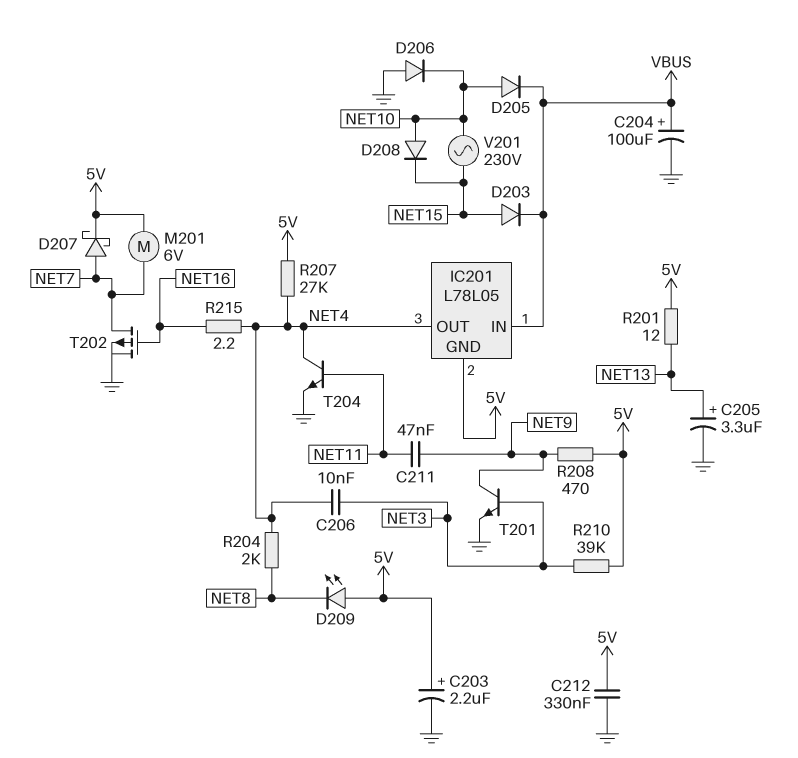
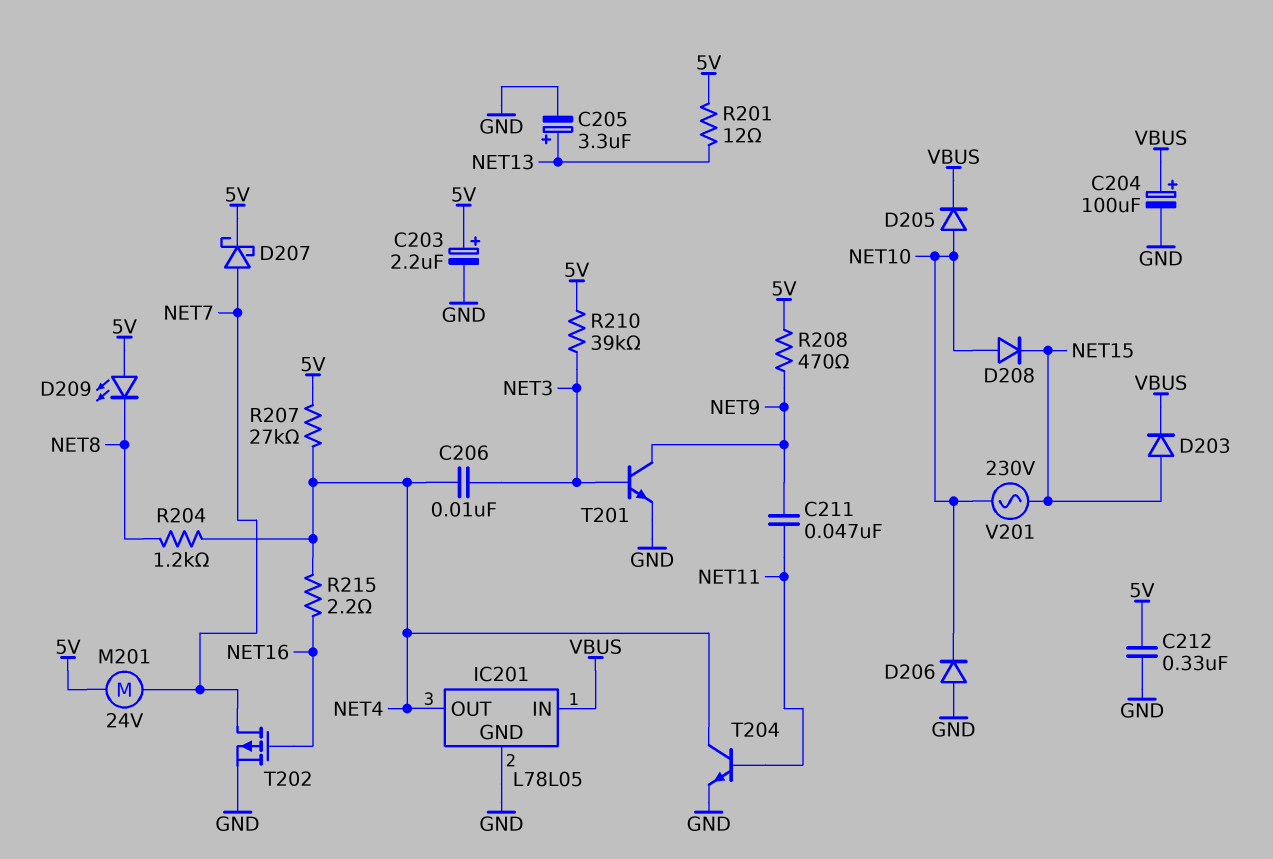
IC201 pin GND: 5V -> GND
M201: motor 6V (5V, NET7) -> motor 24V (5V, NET7)
R204: 2k (NET4, NET8) -> 1.2k (NET4, NET8)

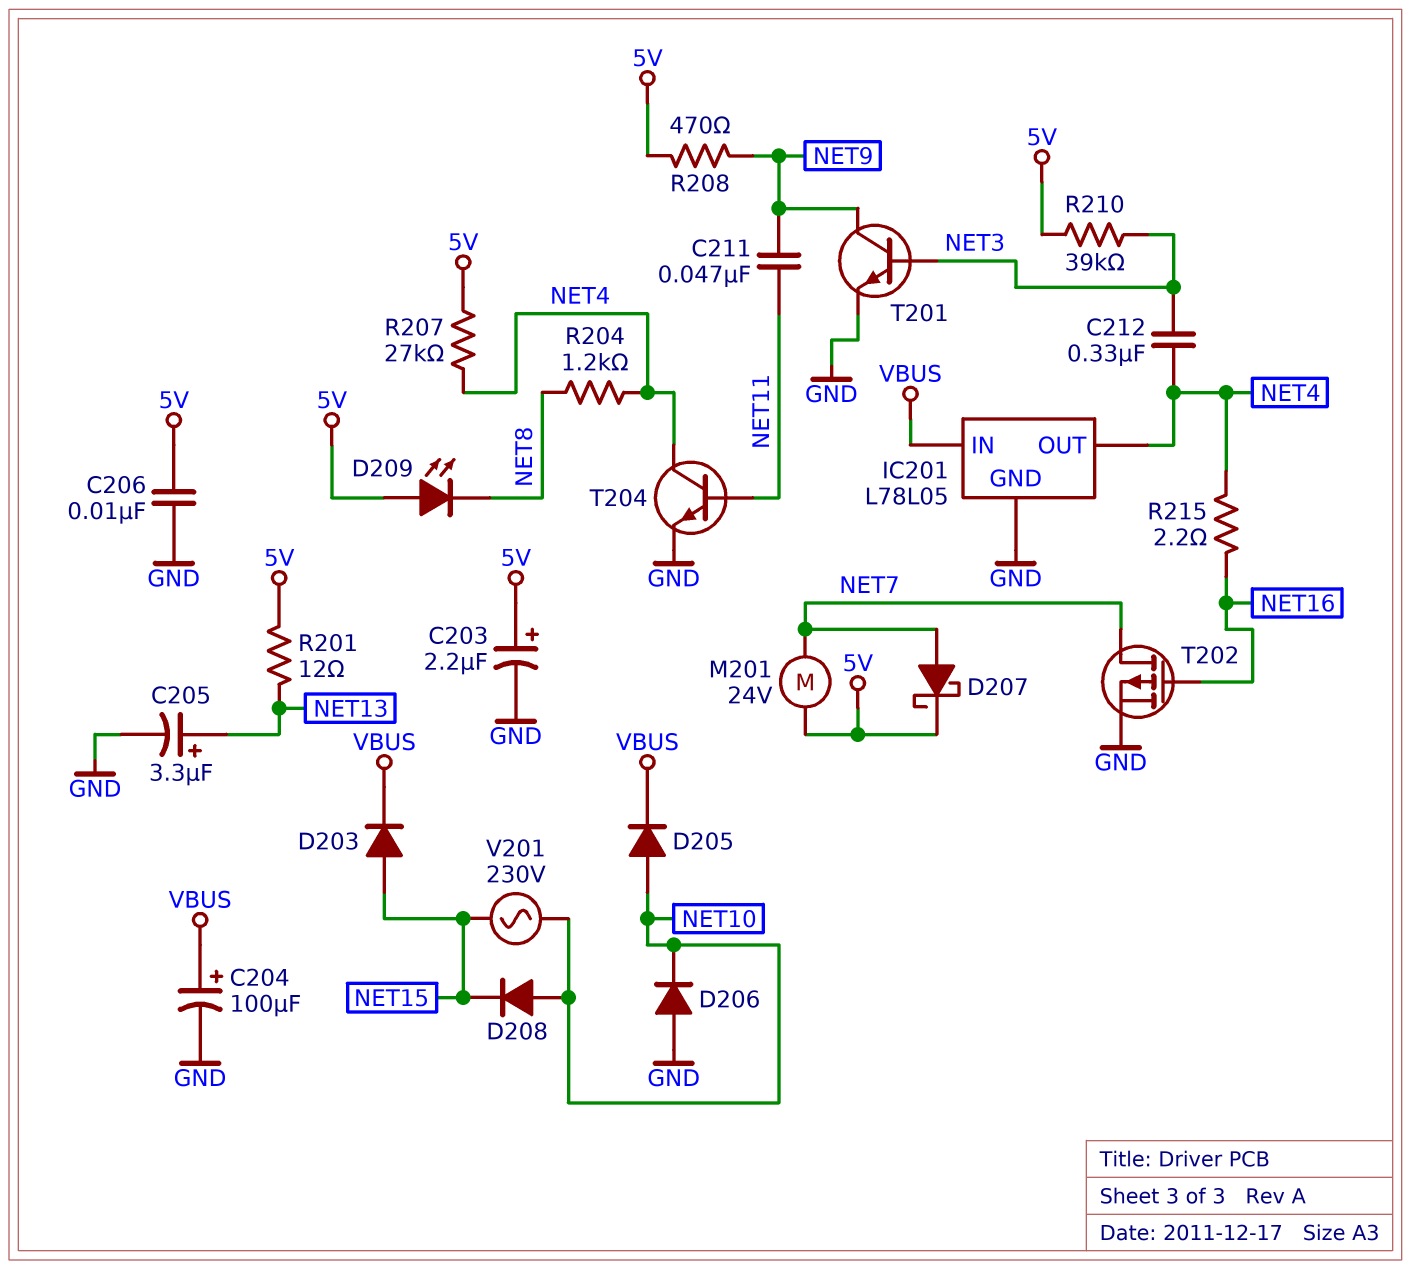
C206: 10nF (NET3, NET4) -> 10nF (5V, GND)
C212: 330nF (5V, GND) -> 330nF (NET3, NET4)

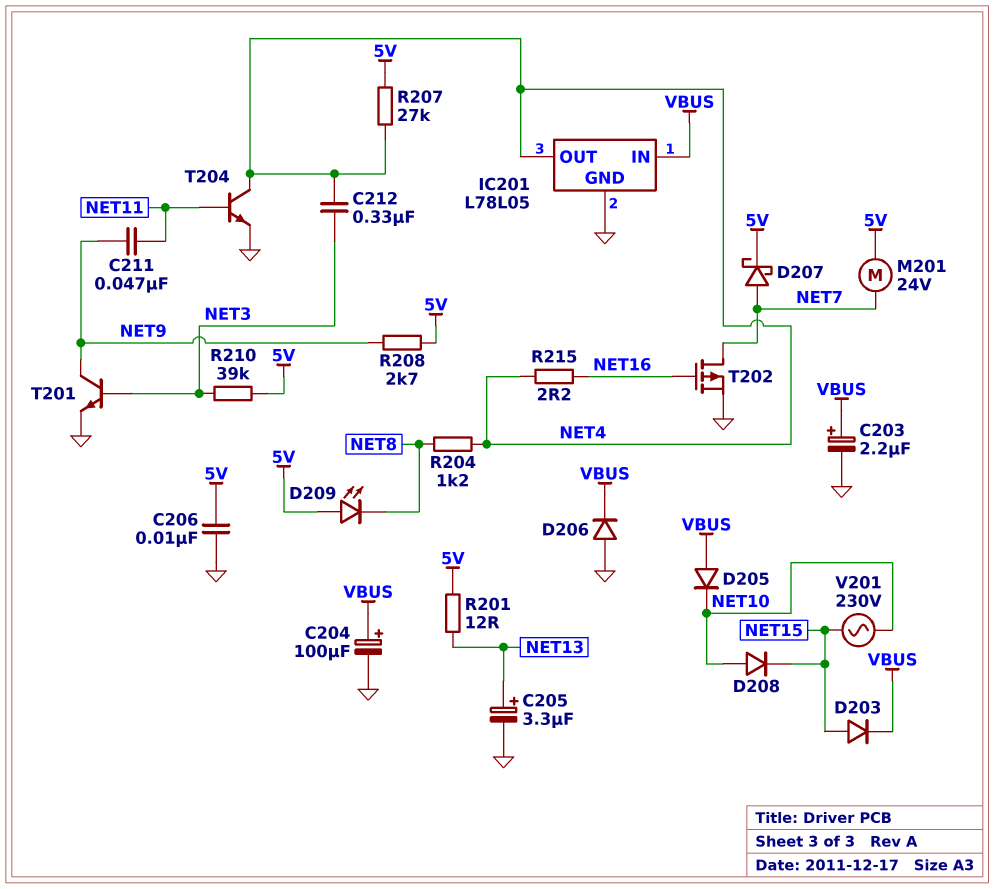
C203: 2.2uF (plus 5V, minus GND) -> 2.2uF (plus VBUS, minus GND)
D205: diode (A NET10, K VBUS) -> diode (A VBUS, K NET10)
D206: diode (A GND, K NET10) -> diode (A GND, K VBUS)
R208: 470 (5V, NET9) -> 2.7k (5V, NET9)

